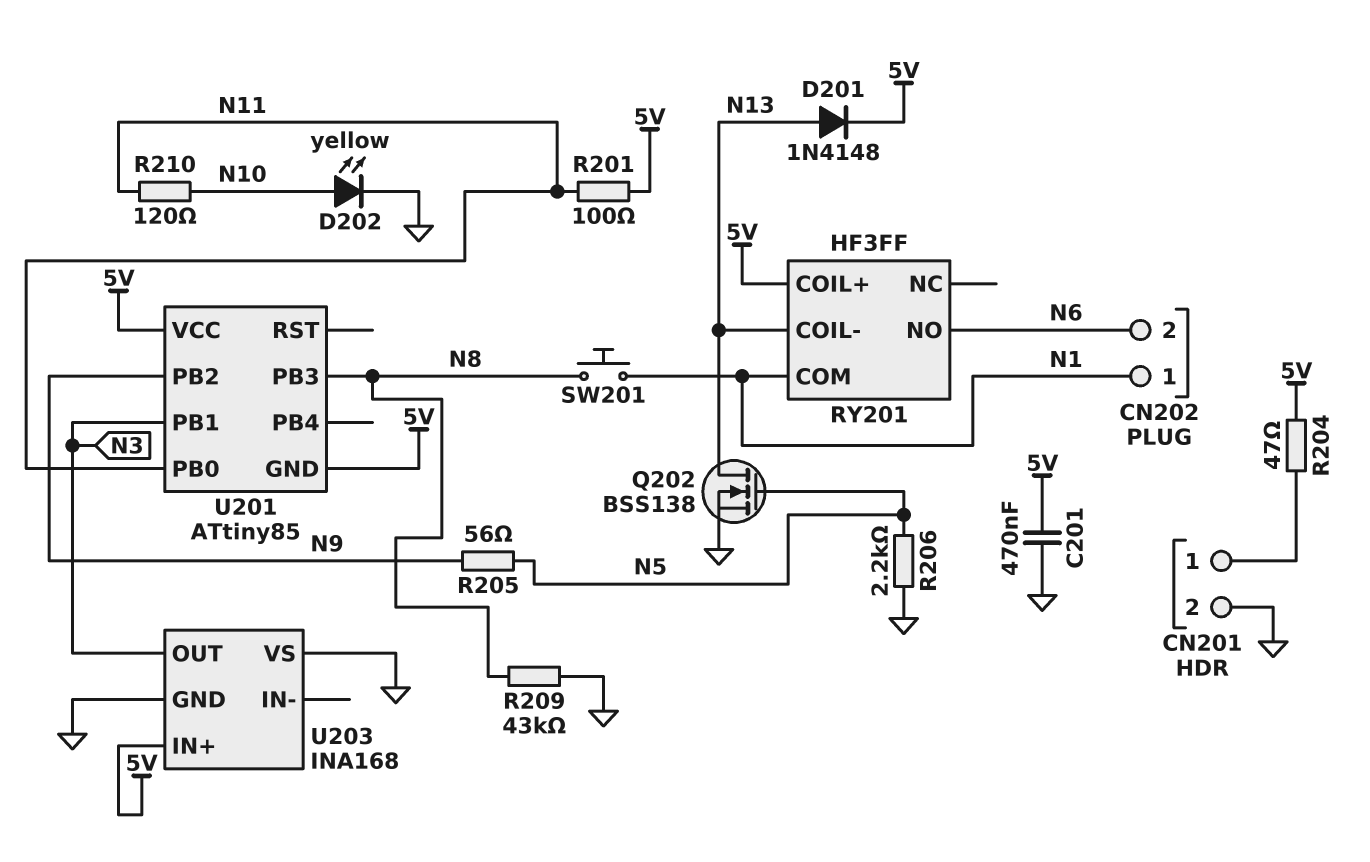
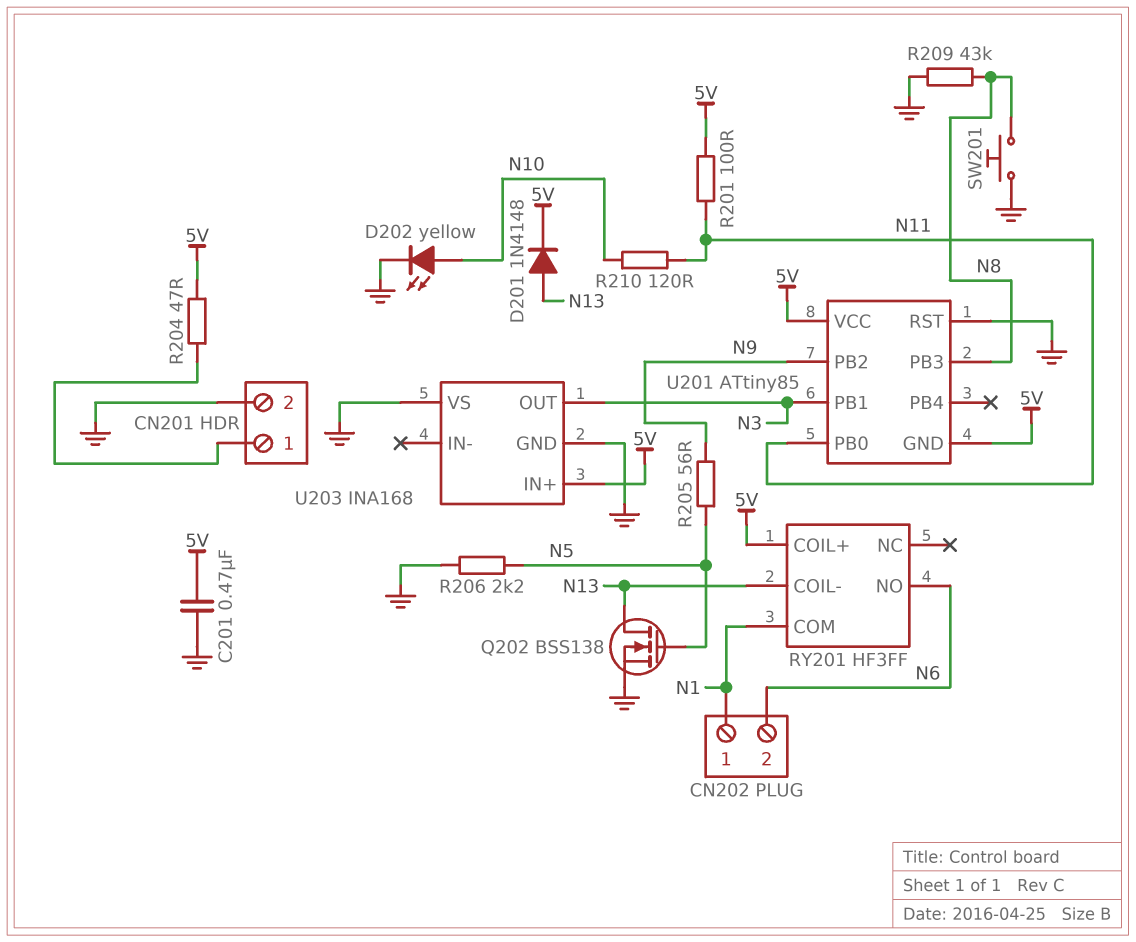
SW201: button (N1, N8) -> button (GND, N8)
U201 pin RST: none -> GND

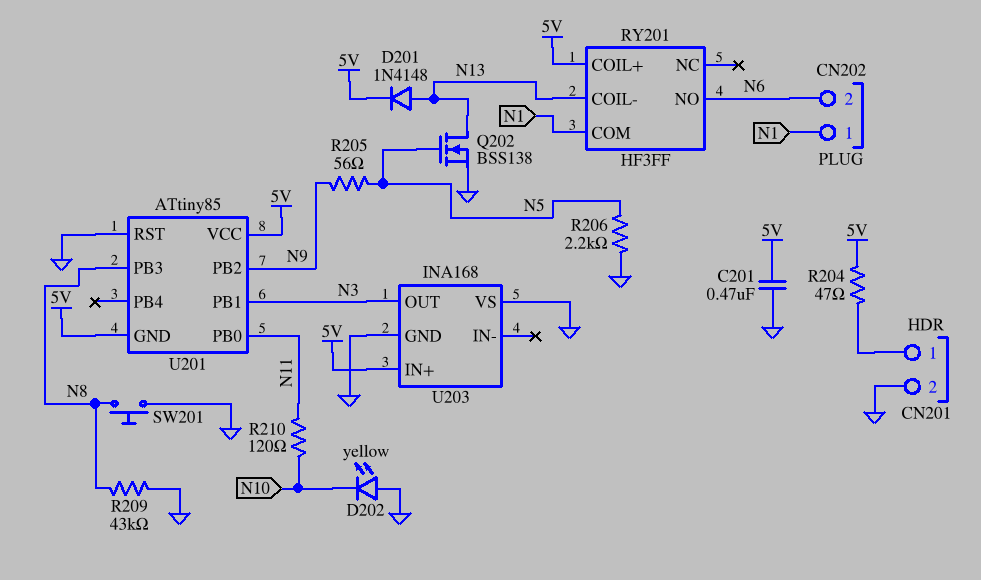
D202: LED yellow (A N10, K GND) -> LED yellow (A GND, K N10)
R201: 100 (5V, N11) -> none

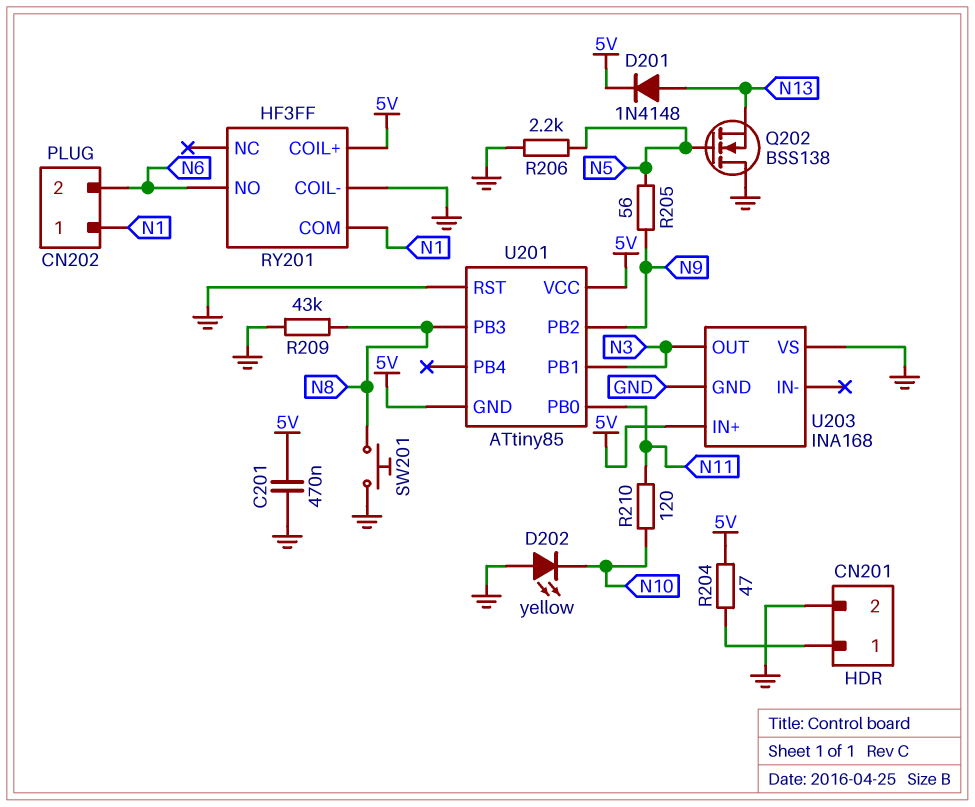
Q202: NMOS BSS138 (G N5, D N13, S GND) -> NMOS BSS138 (G N5, D GND, S N13)
RY201 pin COIL-: N13 -> GND

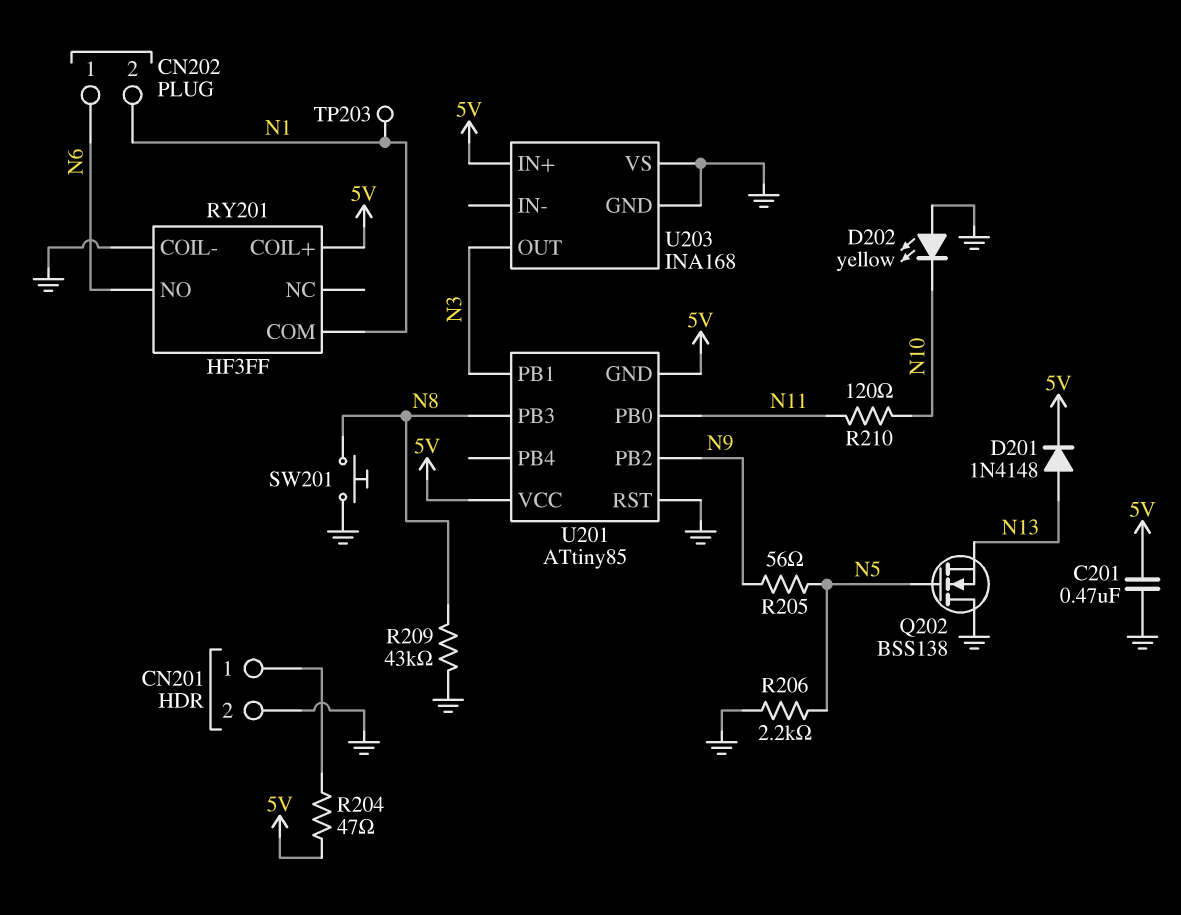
CN202 pin 1: N1 -> N6
CN202 pin 2: N6 -> N1
TP203: none -> test point (N1)

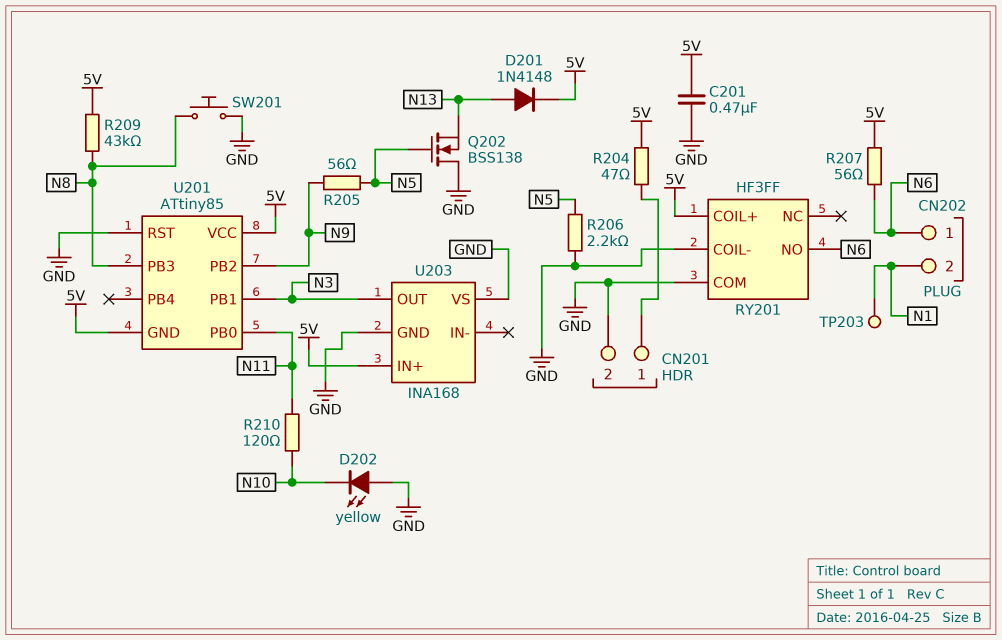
R207: none -> 56 (5V, N6)
R209: 43k (GND, N8) -> 43k (5V, N8)
RY201 pin COM: N1 -> GND

